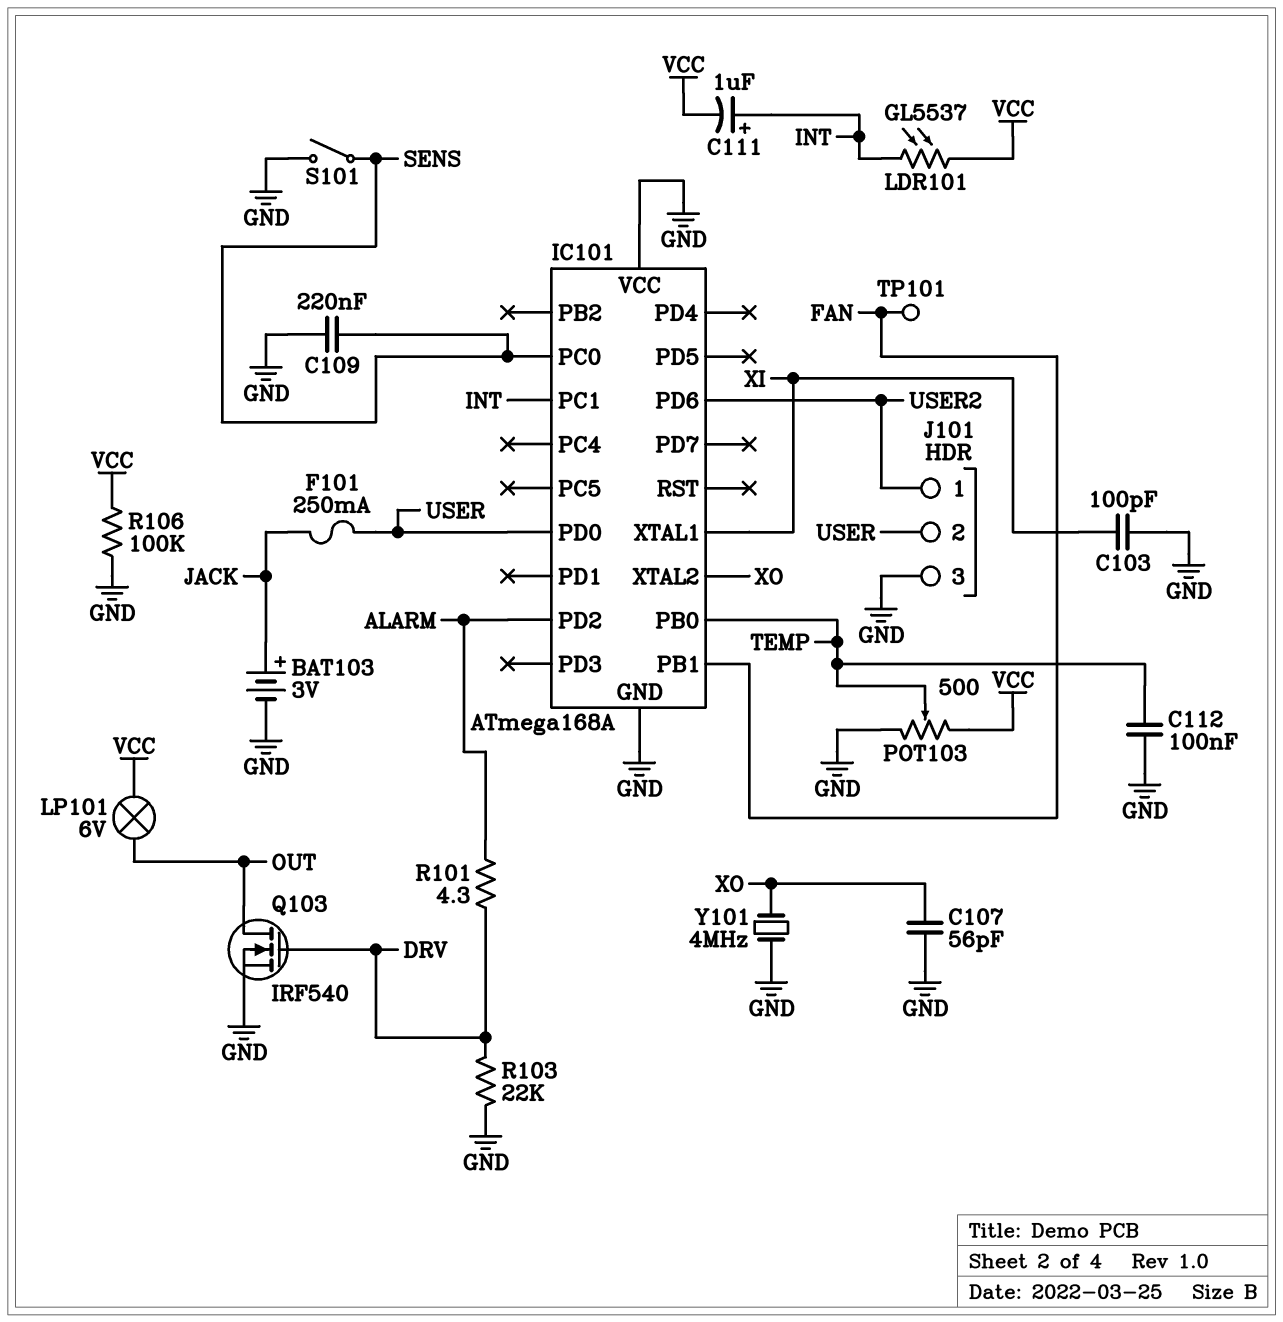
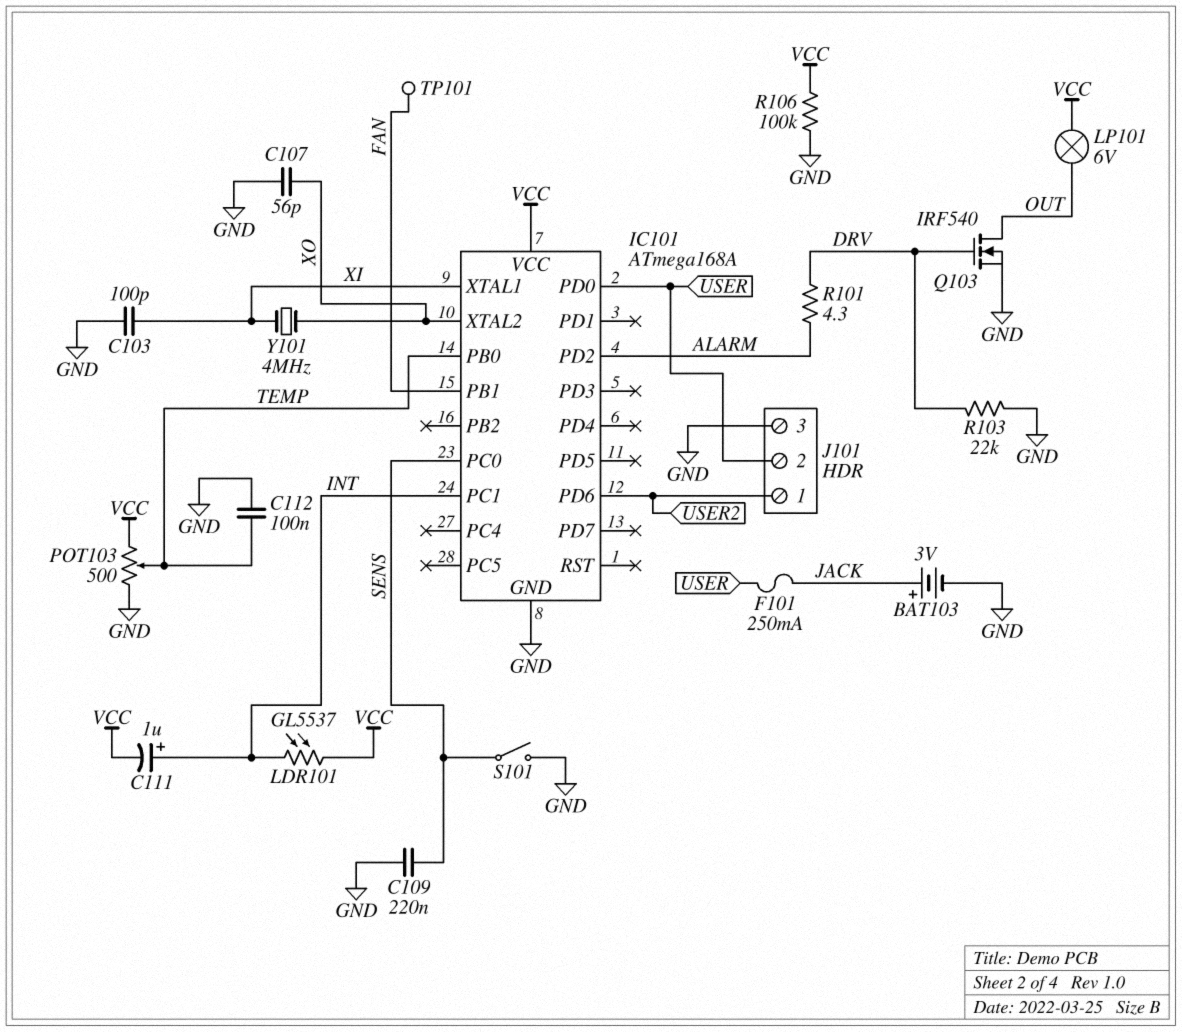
IC101 pin VCC: GND -> VCC
Y101: 4MHz (GND, XO) -> 4MHz (XI, XO)

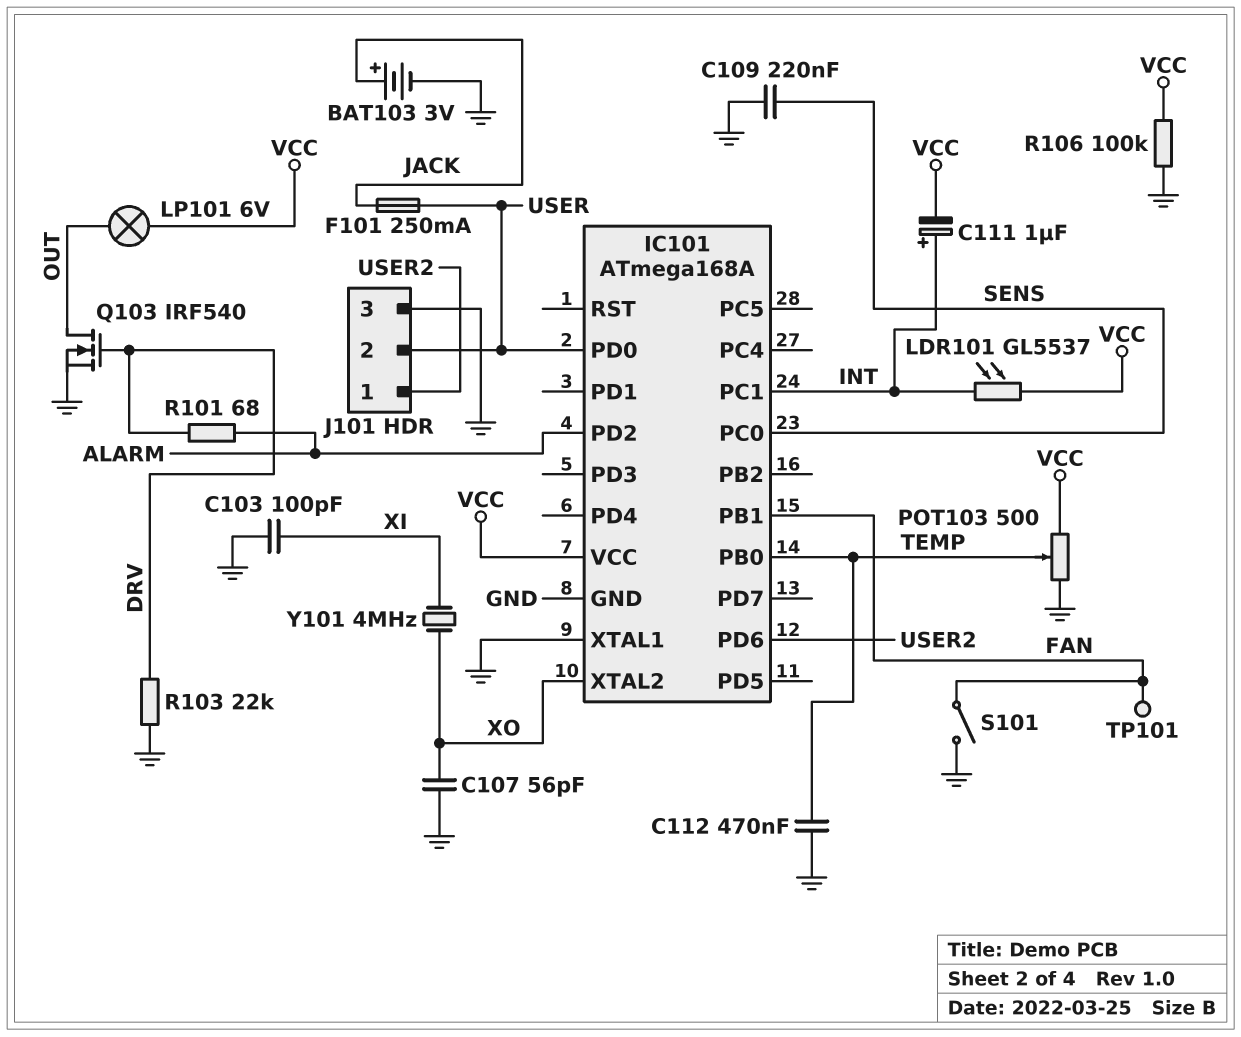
C112: 100nF (GND, TEMP) -> 470nF (GND, TEMP)
IC101 pin XTAL1: XI -> GND
R101: 4.3 (ALARM, DRV) -> 68 (ALARM, DRV)
S101: switch (GND, SENS) -> switch (FAN, GND)

